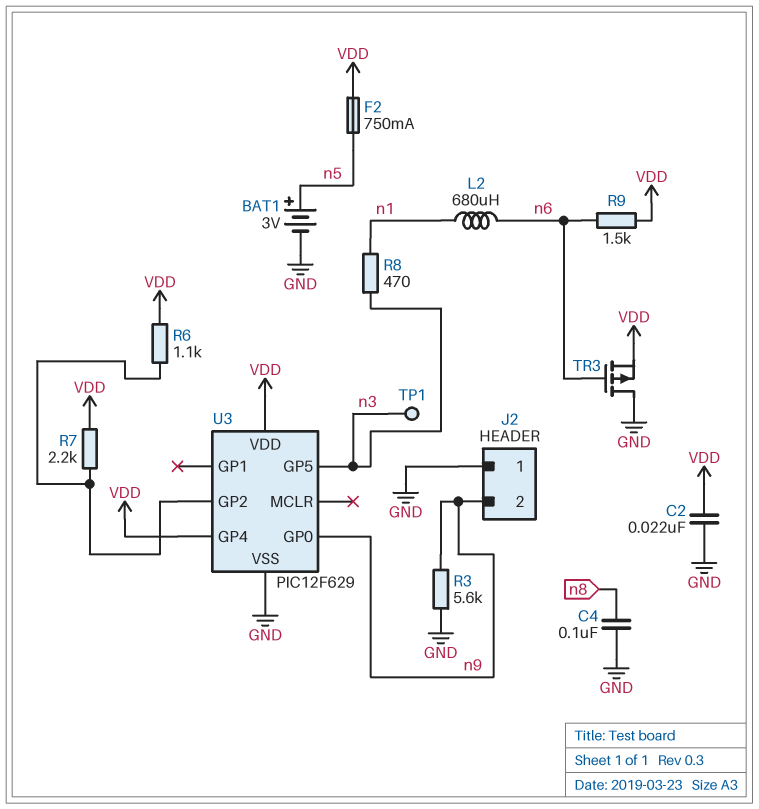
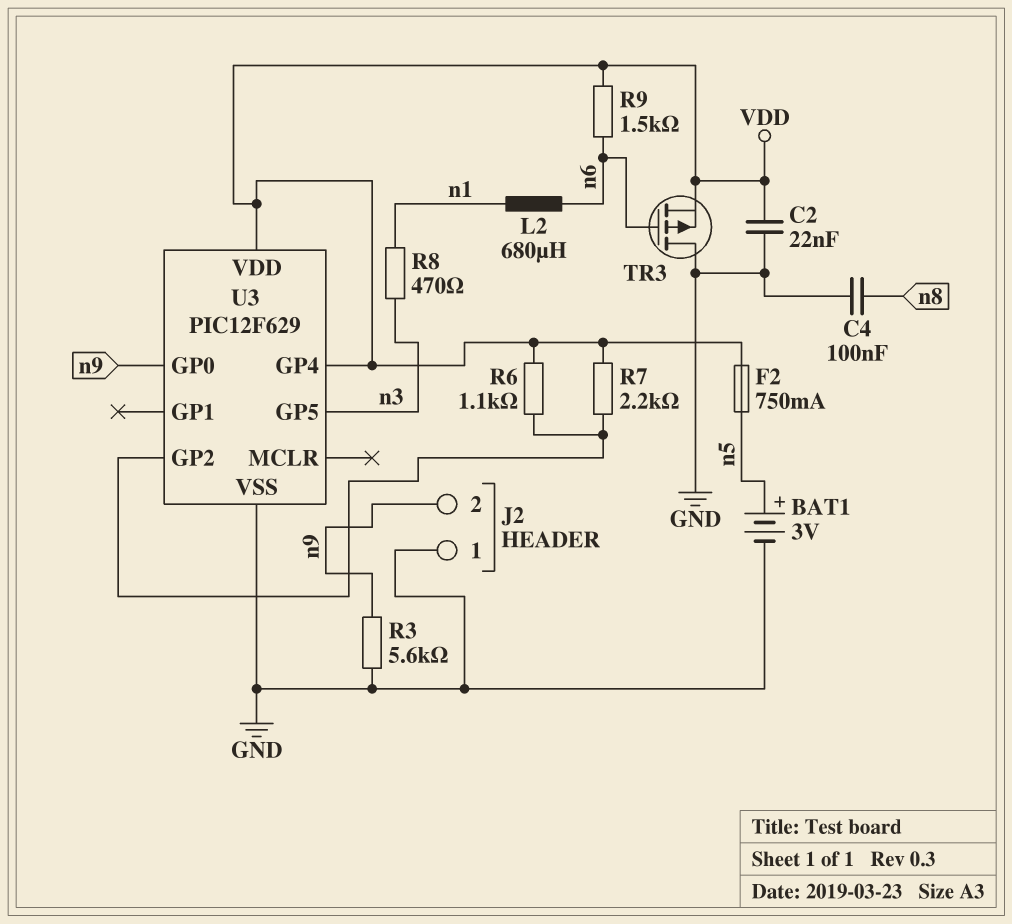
TP1: test point (n3) -> none

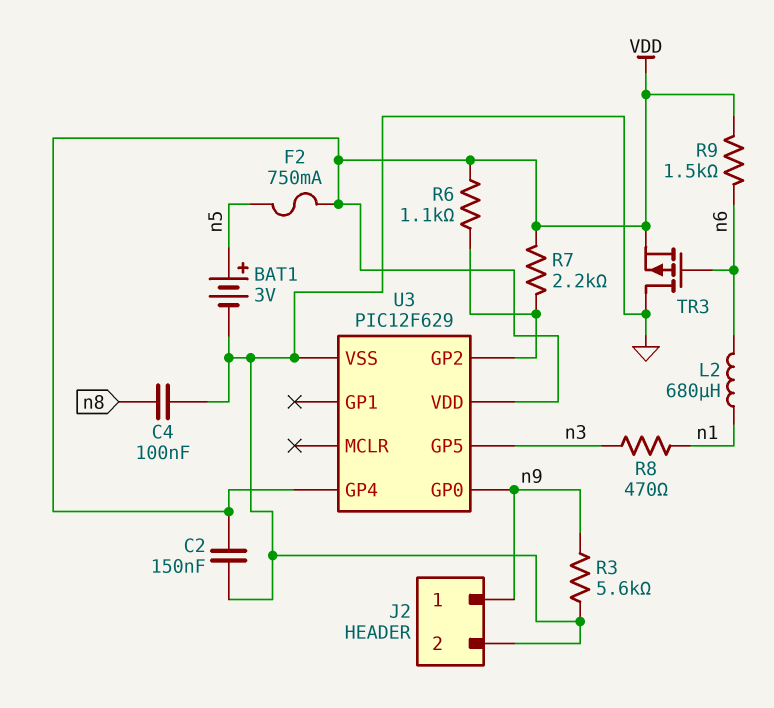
C2: 22nF (GND, VDD) -> 150nF (GND, VDD)
J2 pin 1: GND -> n9
J2 pin 2: n9 -> GND

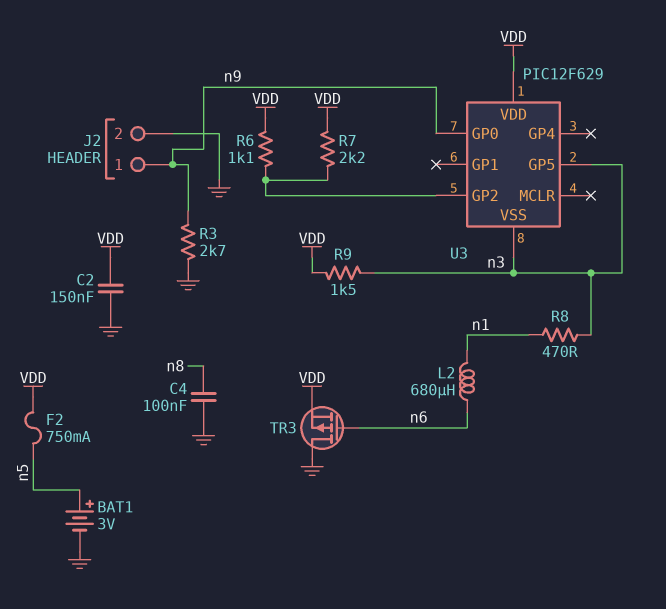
R3: 5.6k (GND, n9) -> 2.7k (GND, n9)
R9: 1.5k (VDD, n6) -> 1.5k (VDD, n3)
U3 pin GP4: VDD -> none
U3 pin VSS: GND -> n3

